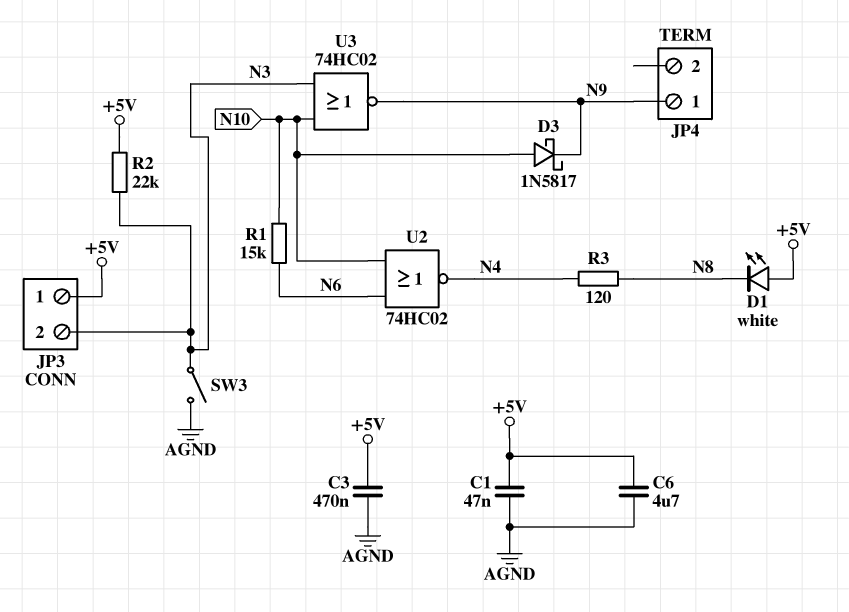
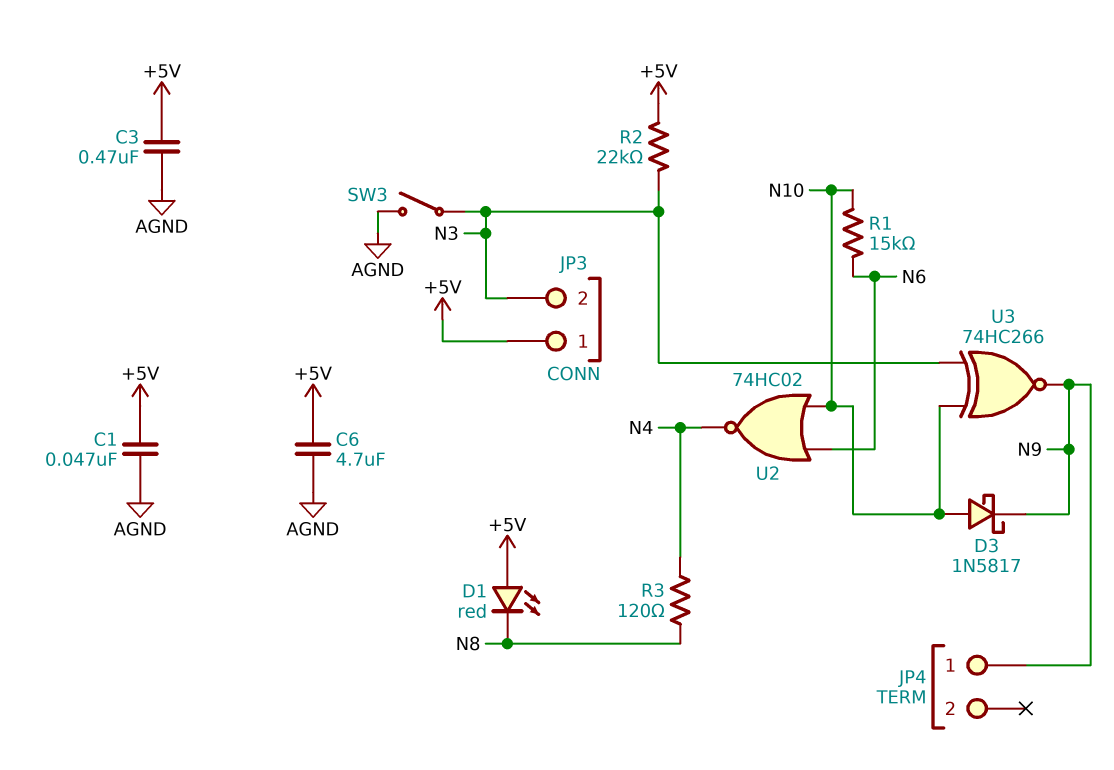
D1: LED white (A +5V, K N8) -> LED red (A +5V, K N8)
U3: NOR 74HC02 (in N3, in N10, out N9) -> XNOR 74HC266 (in N3, in N10, out N9)

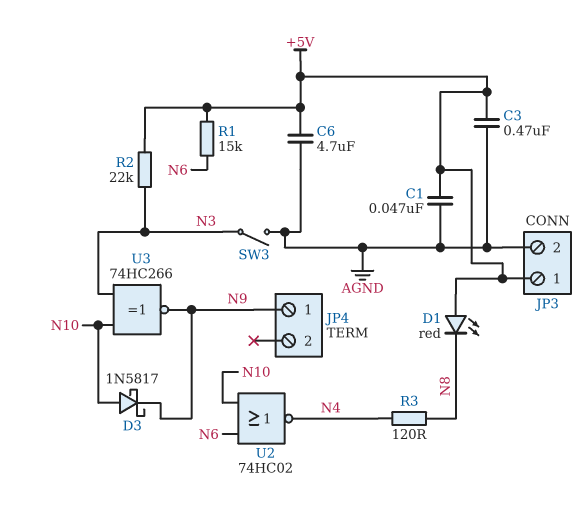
JP3 pin 2: N3 -> AGND
R1: 15k (N6, N10) -> 15k (+5V, N6)

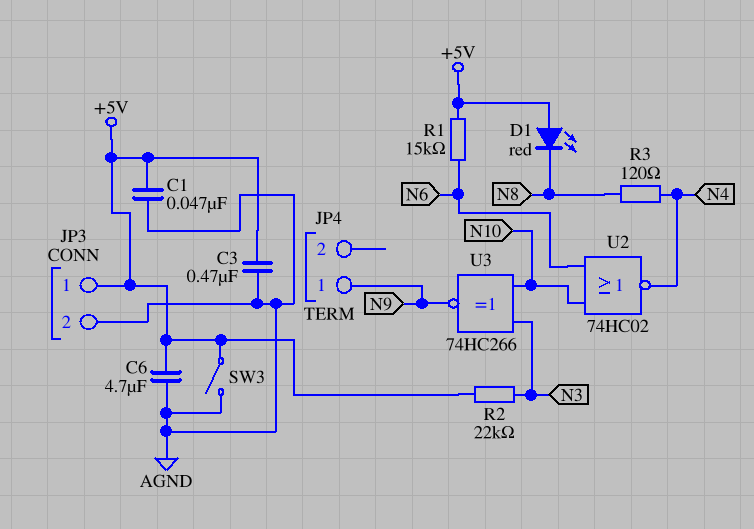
D3: schottky 1N5817 (A N10, K N9) -> none
SW3: switch (AGND, N3) -> switch (+5V, AGND)

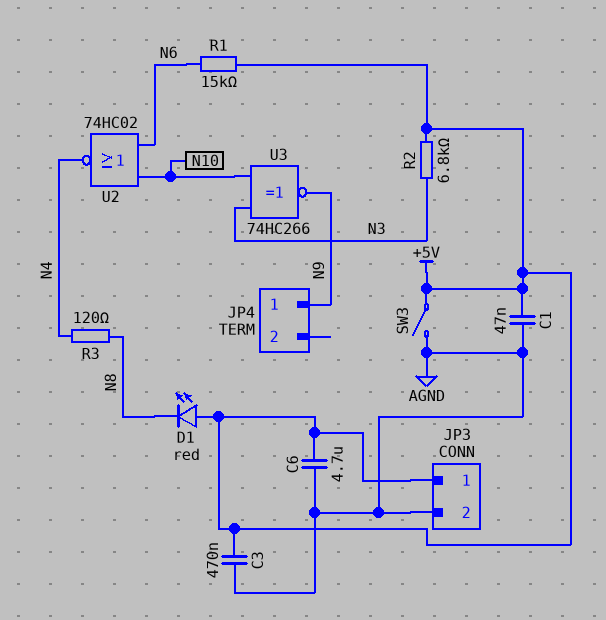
R2: 22k (+5V, N3) -> 6.8k (+5V, N3)

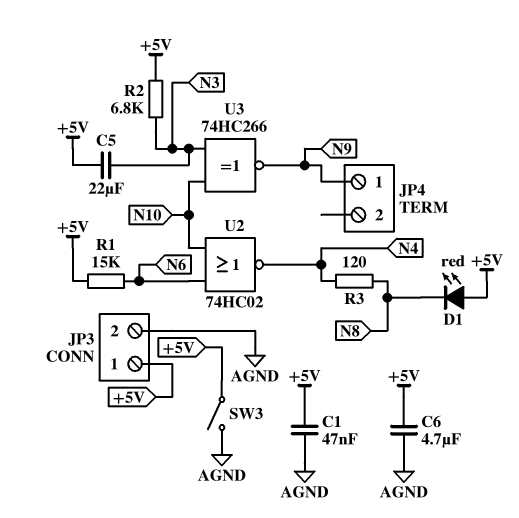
C3: 470nF (+5V, AGND) -> none
C5: none -> 22uF (+5V, N3)

